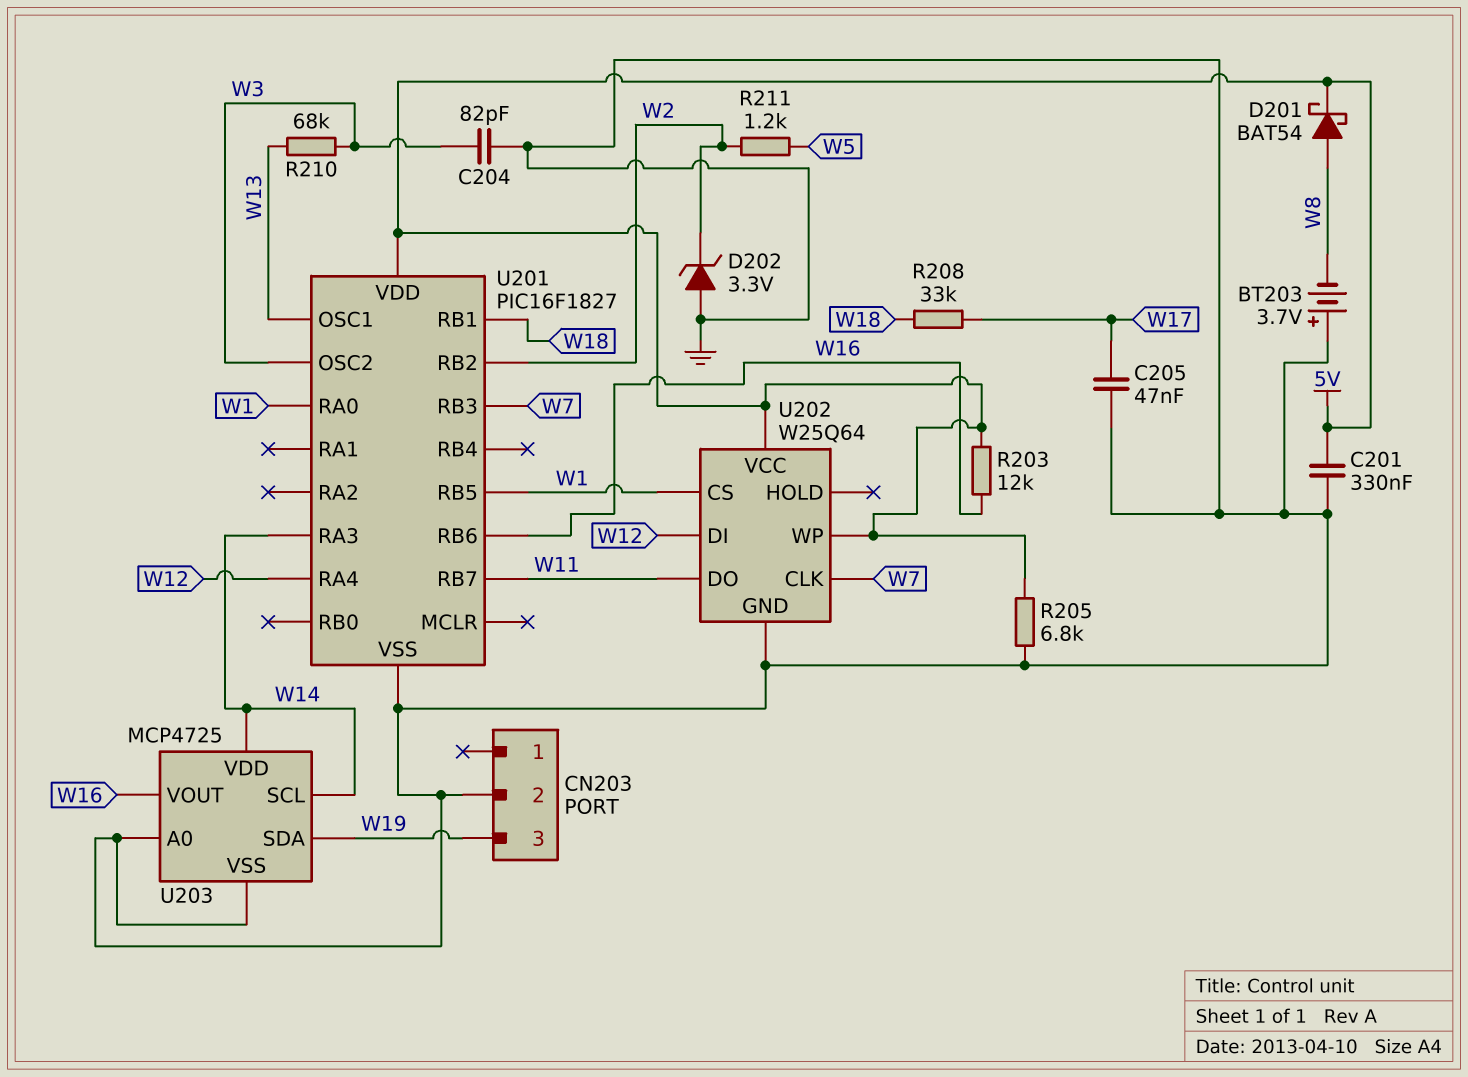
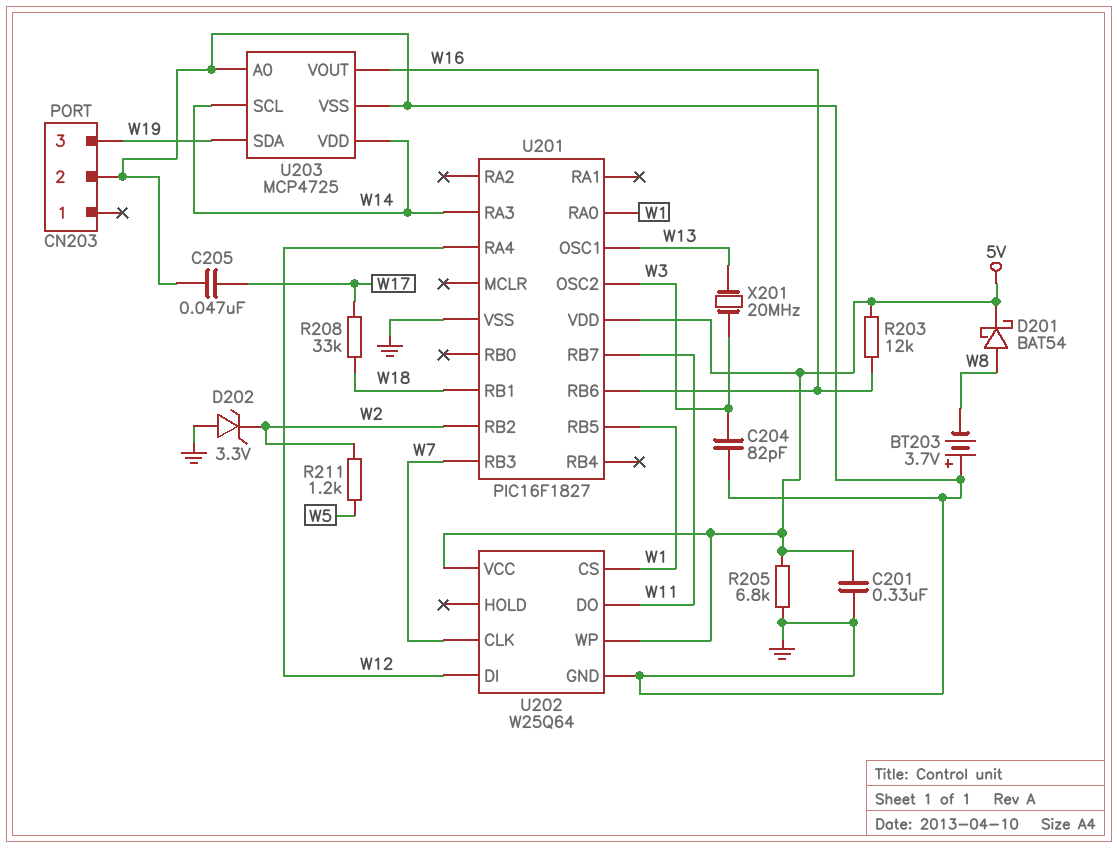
R210: 68k (W3, W13) -> none
X201: none -> 20MHz (W3, W13)

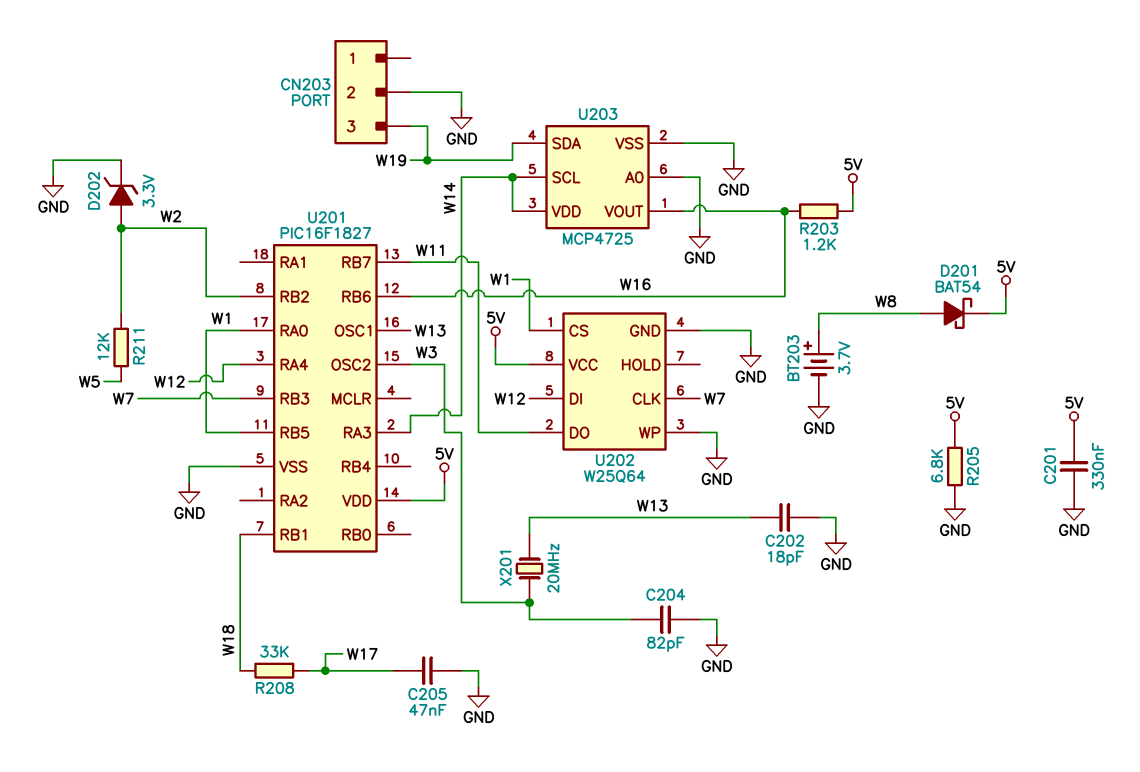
BT203: 3.7V (plus GND, minus W8) -> 3.7V (plus W8, minus GND)
C202: none -> 18pF (GND, W13)
D202: zener 3.3V (A GND, K W2) -> zener 3.3V (A W2, K GND)
R203: 12k (5V, W16) -> 1.2k (5V, W16)
R211: 1.2k (W2, W5) -> 12k (W2, W5)
U202 pin WP: 5V -> GND

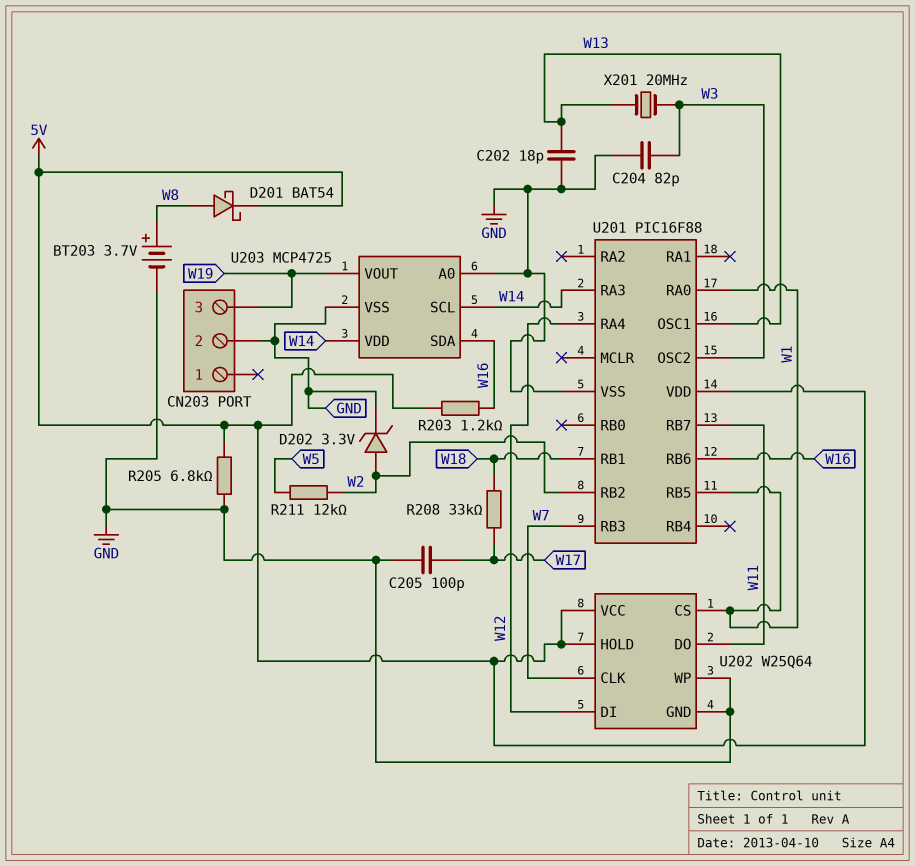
C201: 330nF (5V, GND) -> none
C205: 47nF (GND, W17) -> 100pF (GND, W17)
U201: PIC16F1827 -> PIC16F88
U202 pin HOLD: none -> 5V
U203 pin SDA: W19 -> W16
U203 pin VOUT: W16 -> W19

